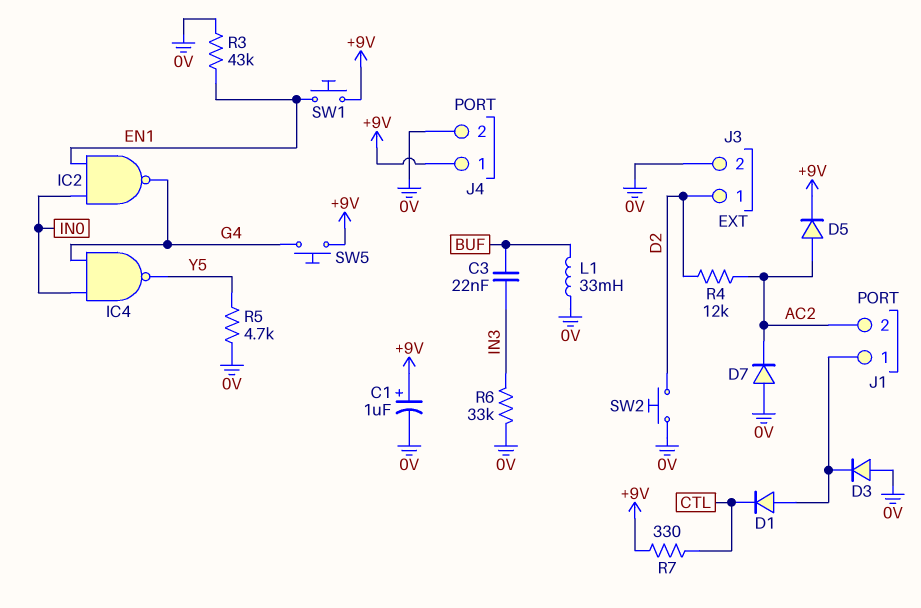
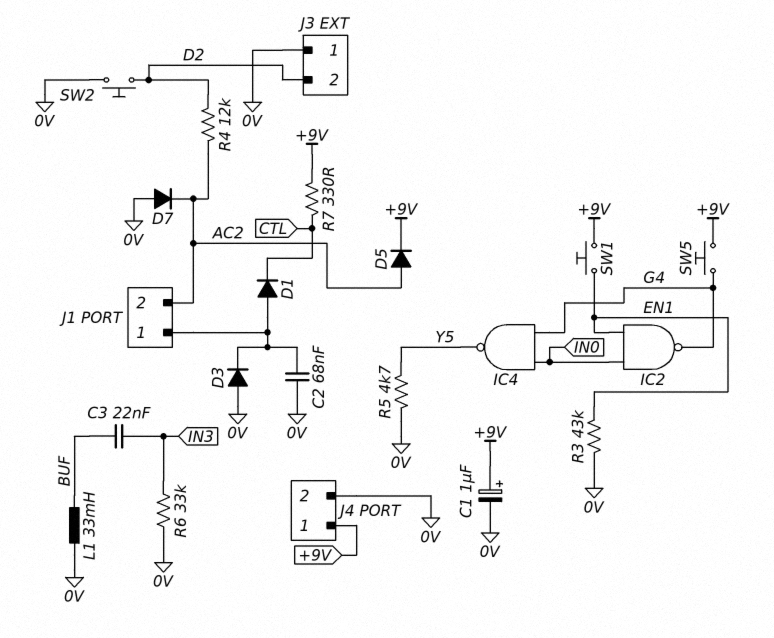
C2: none -> 68nF (0V, J1/1)
J3 pin 1: D2 -> 0V
J3 pin 2: 0V -> D2

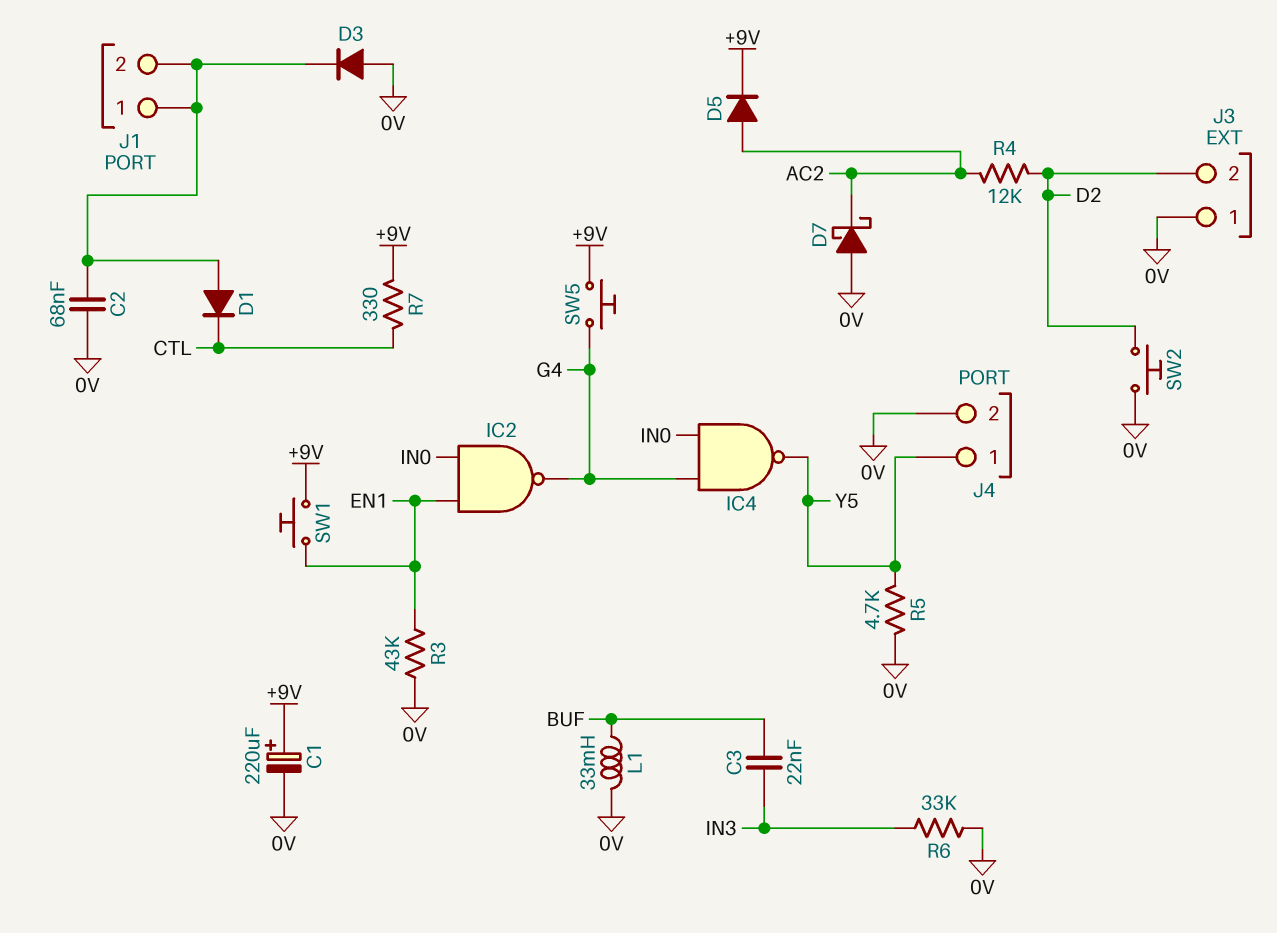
C1: 1uF (plus +9V, minus 0V) -> 220uF (plus +9V, minus 0V)
D7: diode (A 0V, K AC2) -> schottky (A 0V, K AC2)
J1 pin 2: AC2 -> J1/1
J4 pin 1: +9V -> Y5

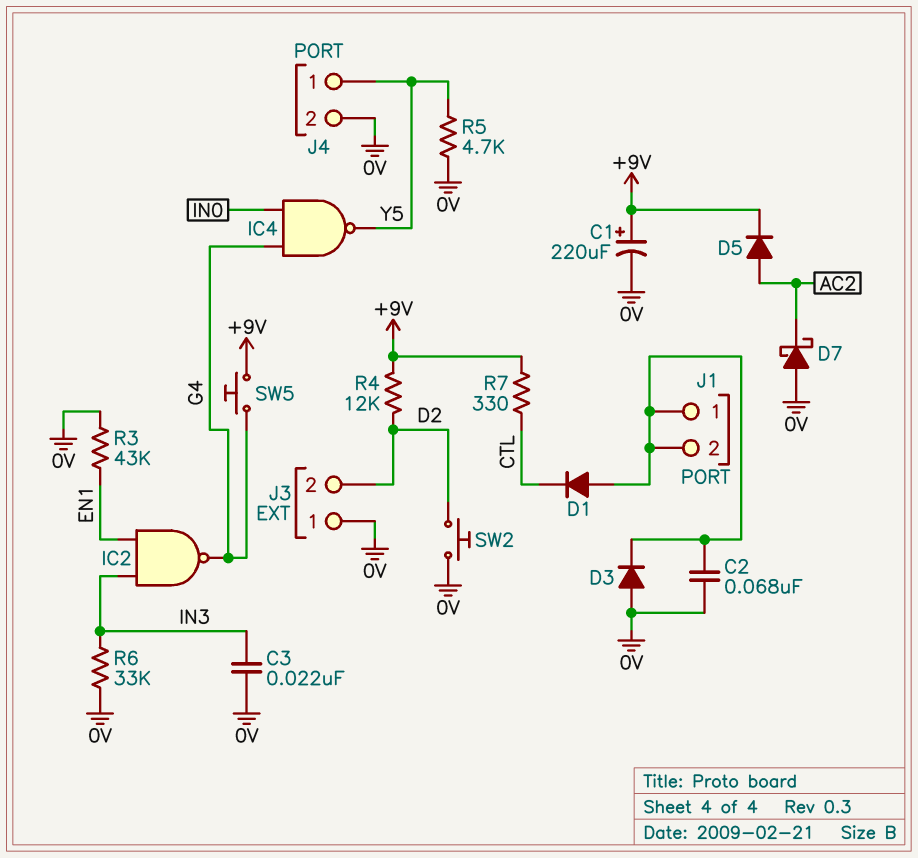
C3: 22nF (BUF, IN3) -> 22nF (0V, IN3)
IC2: NAND (in EN1, in IN0, out G4) -> NAND (in EN1, in IN3, out G4)
L1: 33mH (0V, BUF) -> none
R4: 12k (AC2, D2) -> 12k (+9V, D2)
SW1: button (+9V, EN1) -> none

